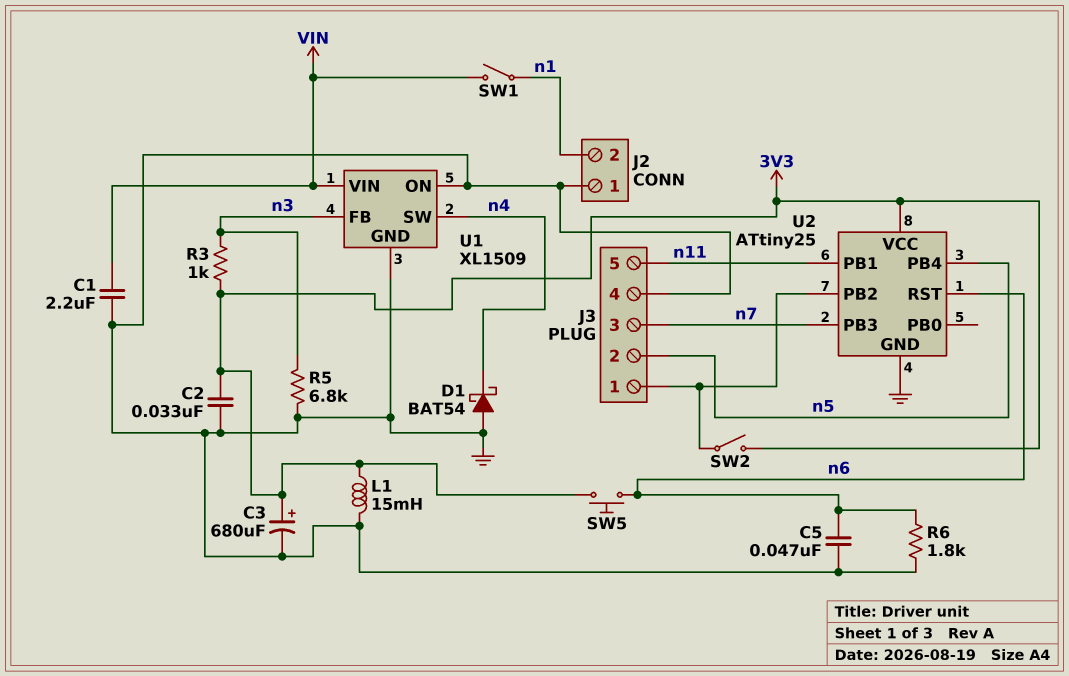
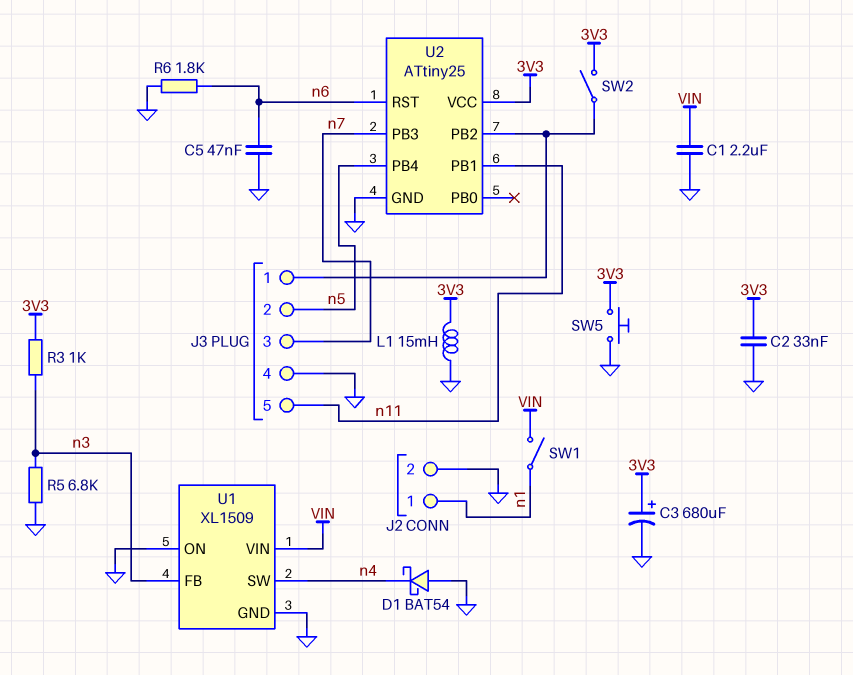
J2 pin 1: GND -> n1
J2 pin 2: n1 -> GND
SW5: button (3V3, n6) -> button (3V3, GND)

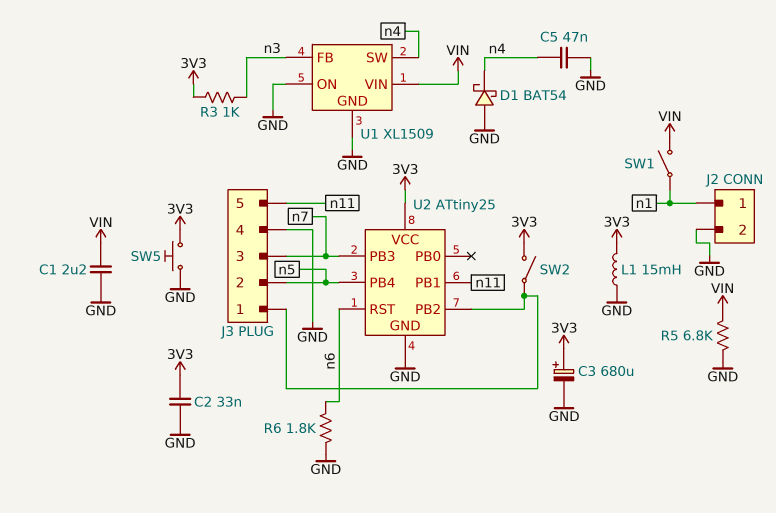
C5: 47nF (GND, n6) -> 47nF (GND, n4)
R5: 6.8k (GND, n3) -> 6.8k (GND, VIN)

